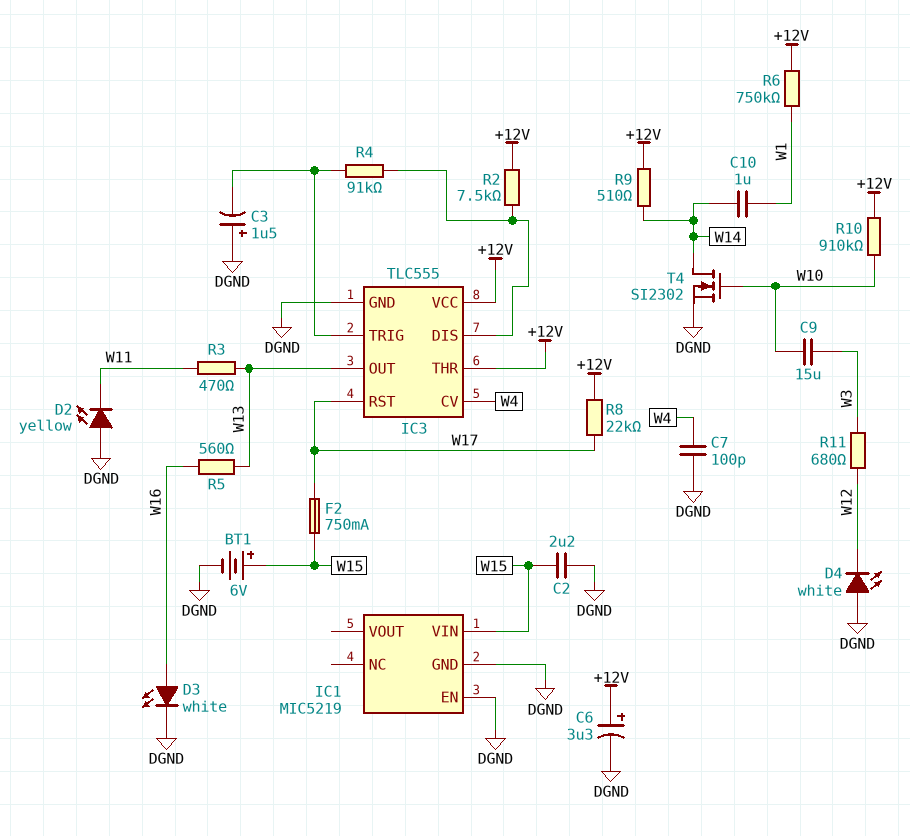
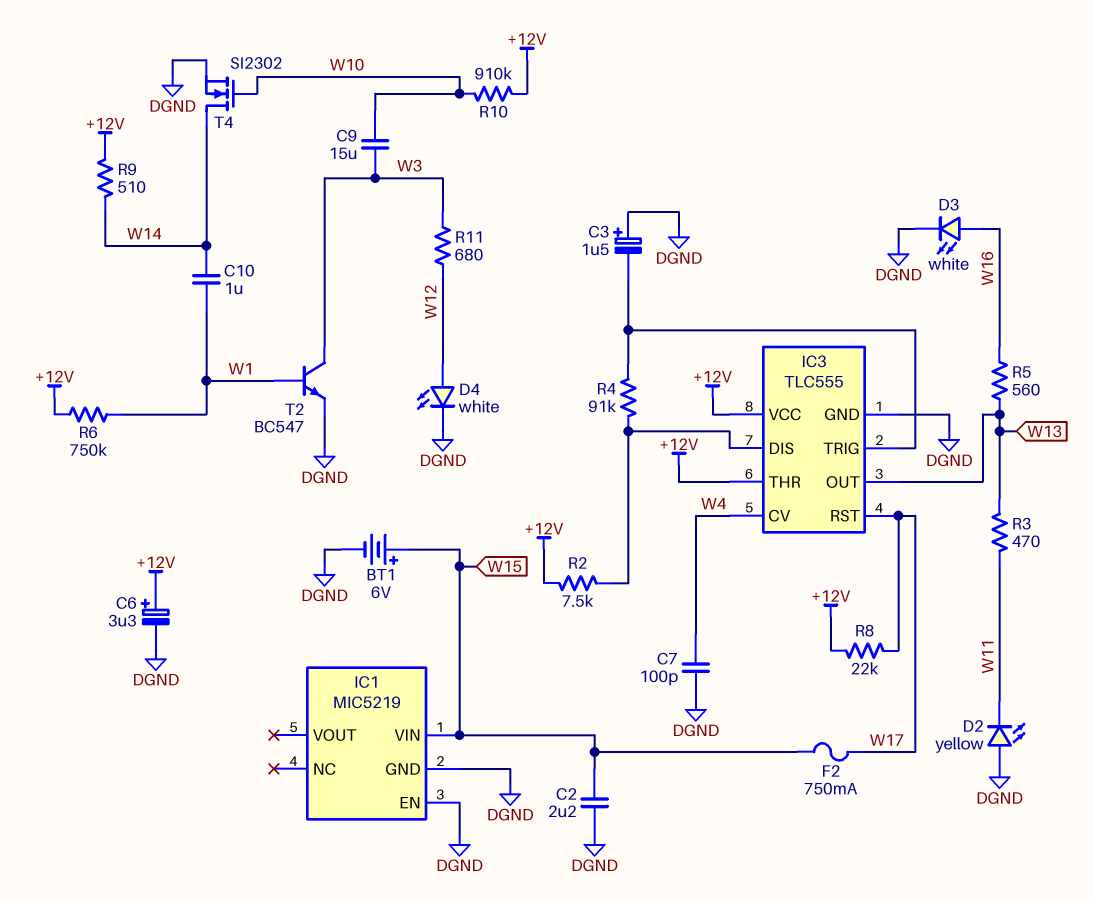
D4: LED white (A DGND, K W12) -> LED white (A W12, K DGND)
T2: none -> NPN BC547 (B W1, C W3, E DGND)

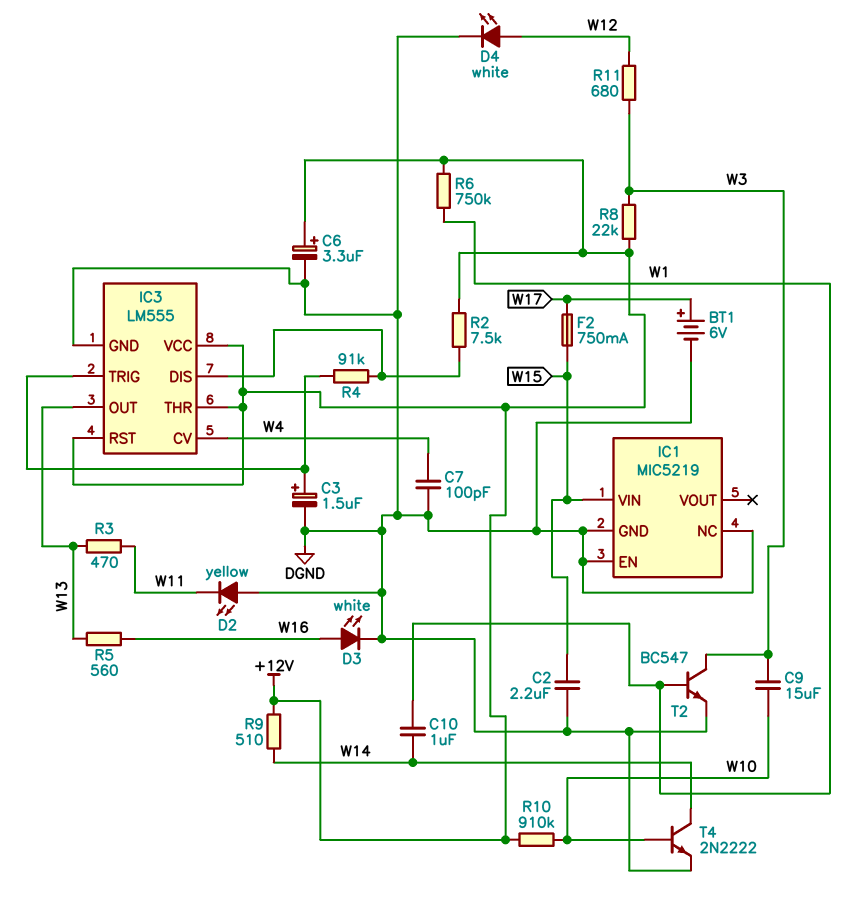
BT1: 6V (plus W15, minus DGND) -> 6V (plus W17, minus DGND)
C3: 1.5uF (plus DGND, minus IC3/TRIG) -> 1.5uF (plus IC3/TRIG, minus DGND)
IC1 pin NC: none -> DGND
IC3: TLC555 -> LM555
IC3 pin RST: W17 -> +12V
R8: 22k (+12V, W17) -> 22k (+12V, W3)
T4: NMOS SI2302 (G W10, D W14, S DGND) -> NPN 2N2222 (B W10, C W14, E DGND)

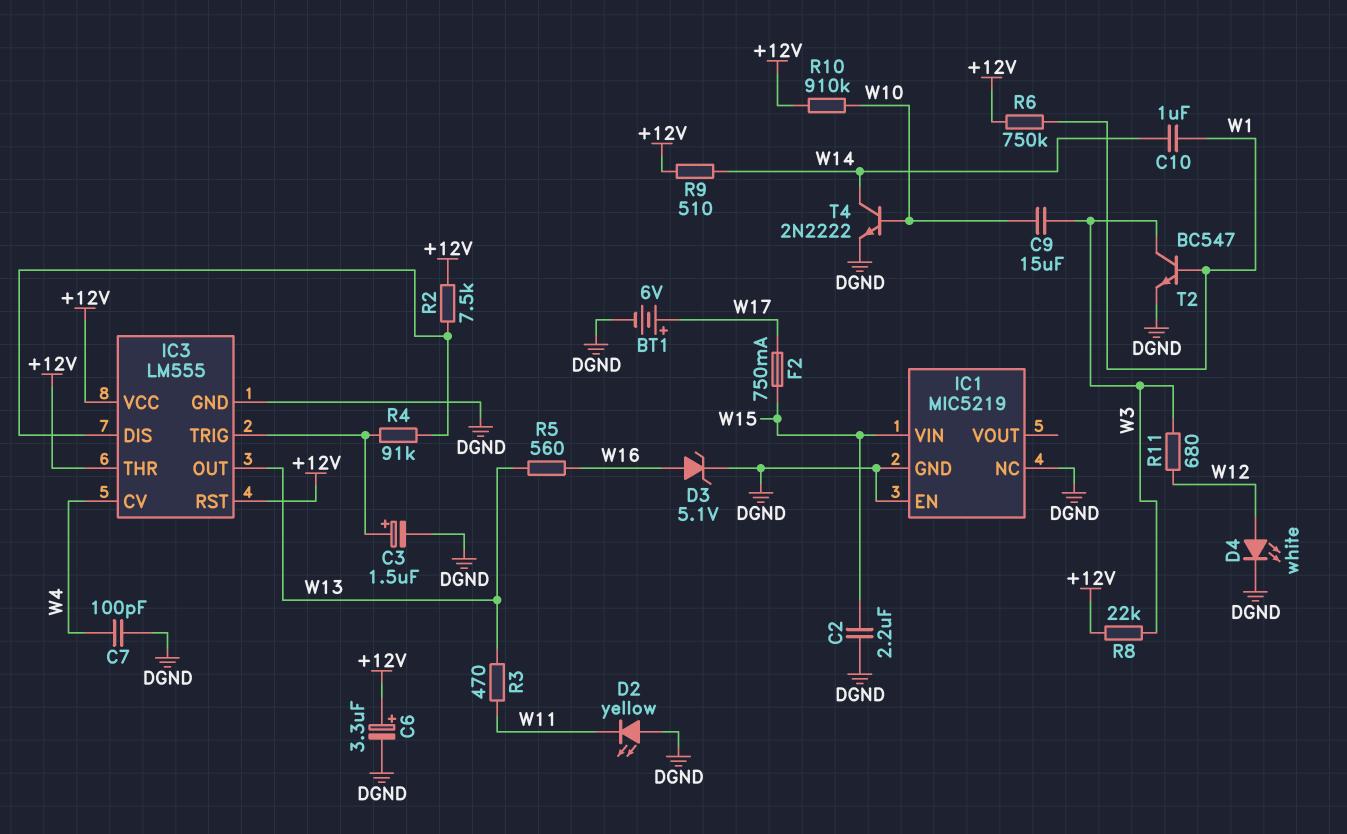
D3: LED white (A W16, K DGND) -> zener 5.1V (A W16, K DGND)

